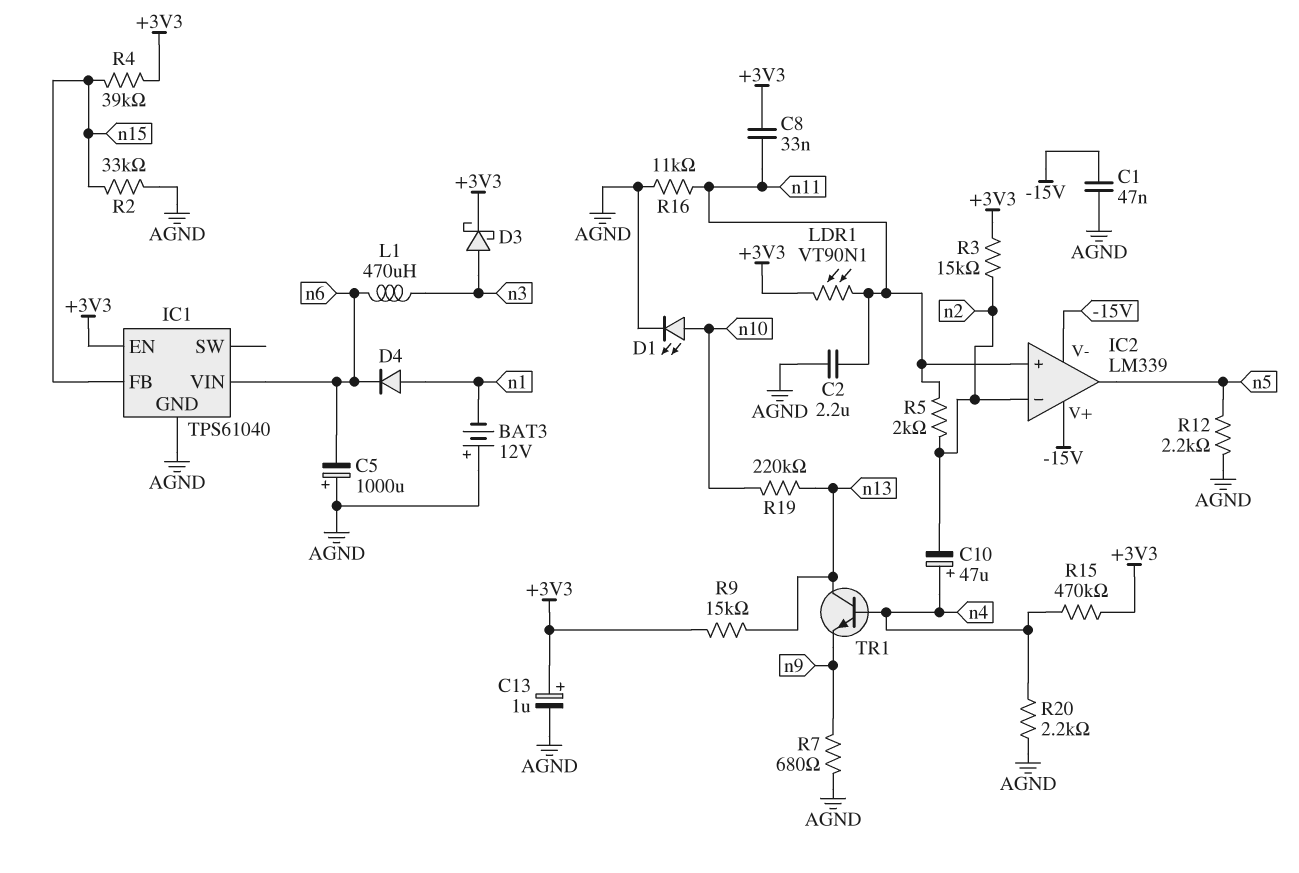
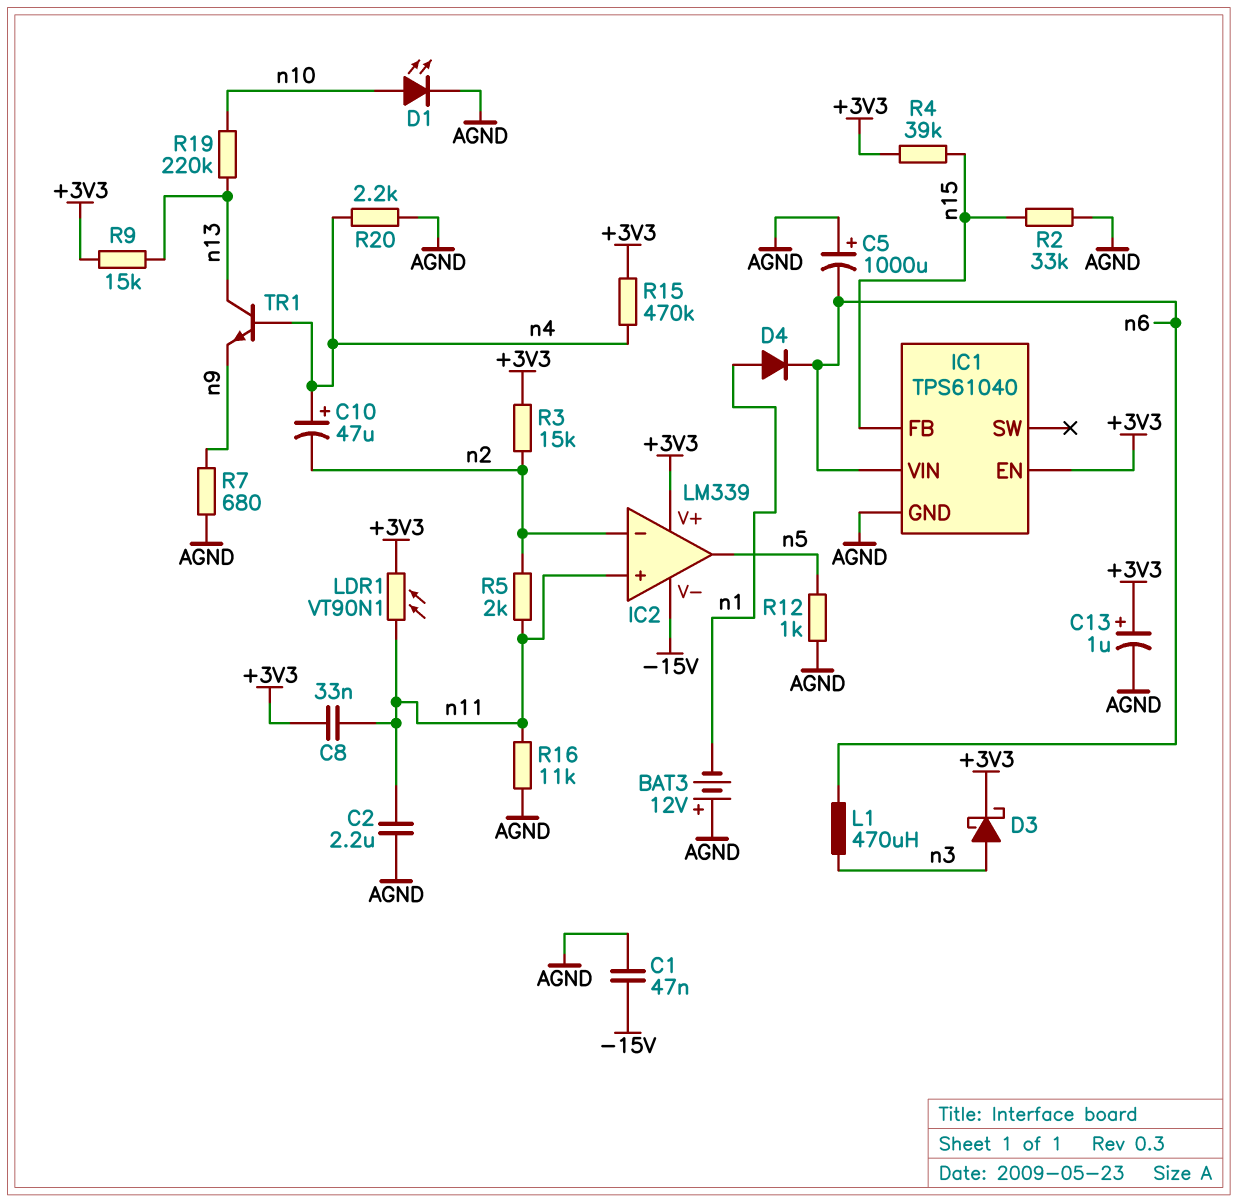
IC2 pin V+: -15V -> +3V3
R12: 2.2k (AGND, n5) -> 1k (AGND, n5)

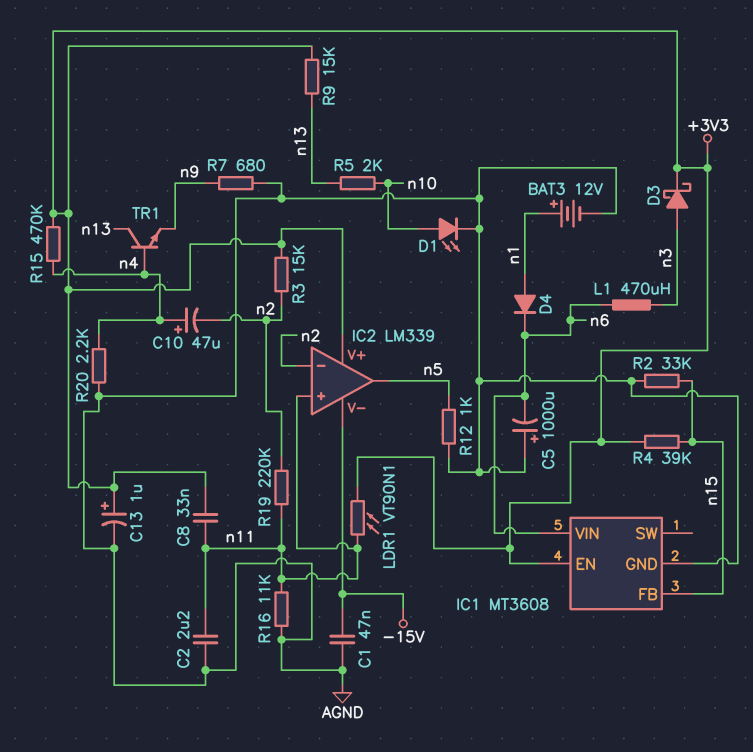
BAT3: 12V (plus AGND, minus n1) -> 12V (plus n1, minus AGND)
IC1: TPS61040 -> MT3608
R5: 2k (n2, n11) -> 2k (n10, n13)
R19: 220k (n10, n13) -> 220k (n2, n11)

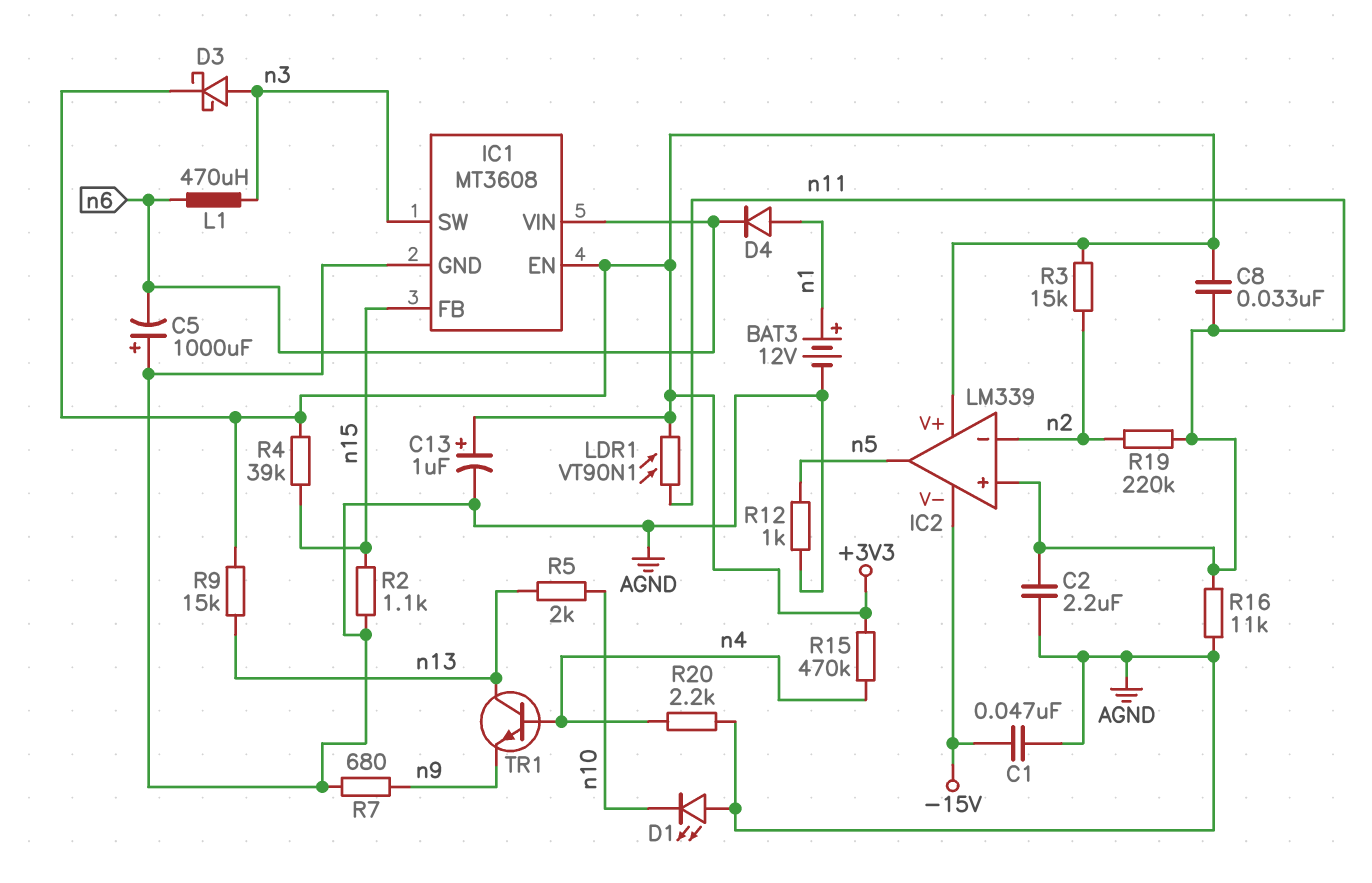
C10: 47uF (plus n4, minus n2) -> none
D1: LED (A n10, K AGND) -> LED (A AGND, K n10)
IC1 pin SW: none -> n3
R2: 33k (AGND, n15) -> 1.1k (AGND, n15)

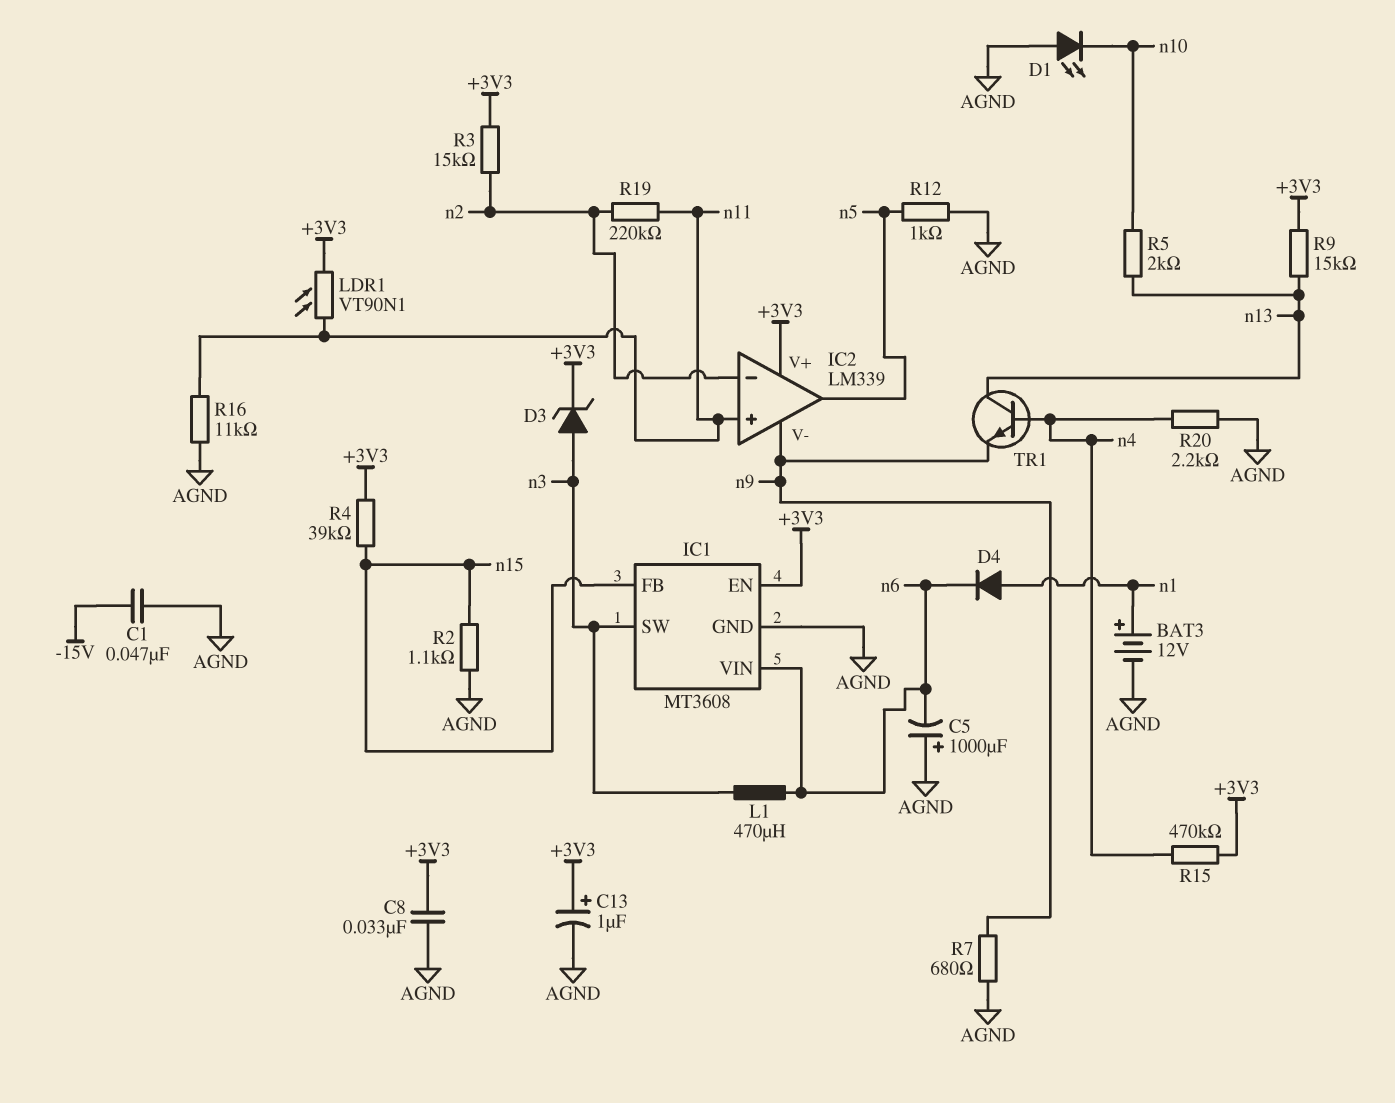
C2: 2.2uF (AGND, n11) -> none
C8: 33nF (+3V3, n11) -> 33nF (+3V3, AGND)
D3: schottky (A n3, K +3V3) -> zener (A n3, K +3V3)
IC2 pin V-: -15V -> n9

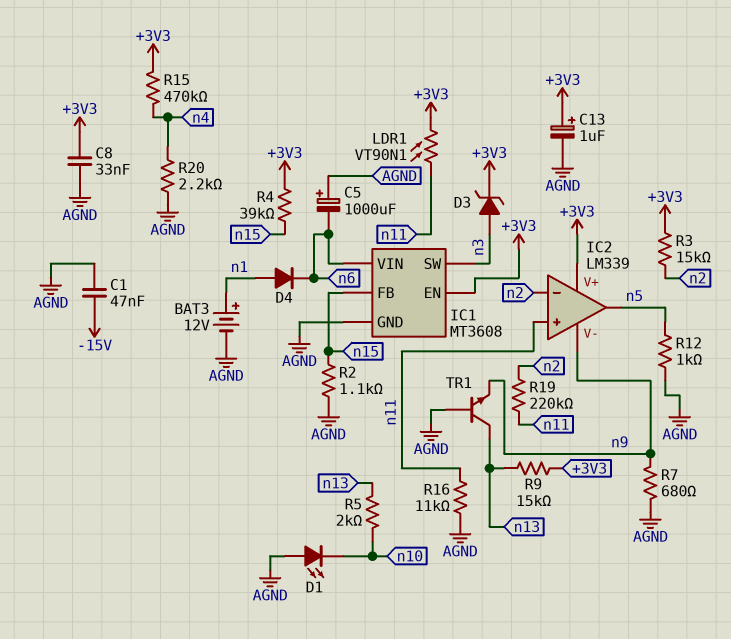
L1: 470uH (n3, n6) -> none
TR1: NPN (B n4, C n13, E n9) -> NPN (B AGND, C n13, E n9)

